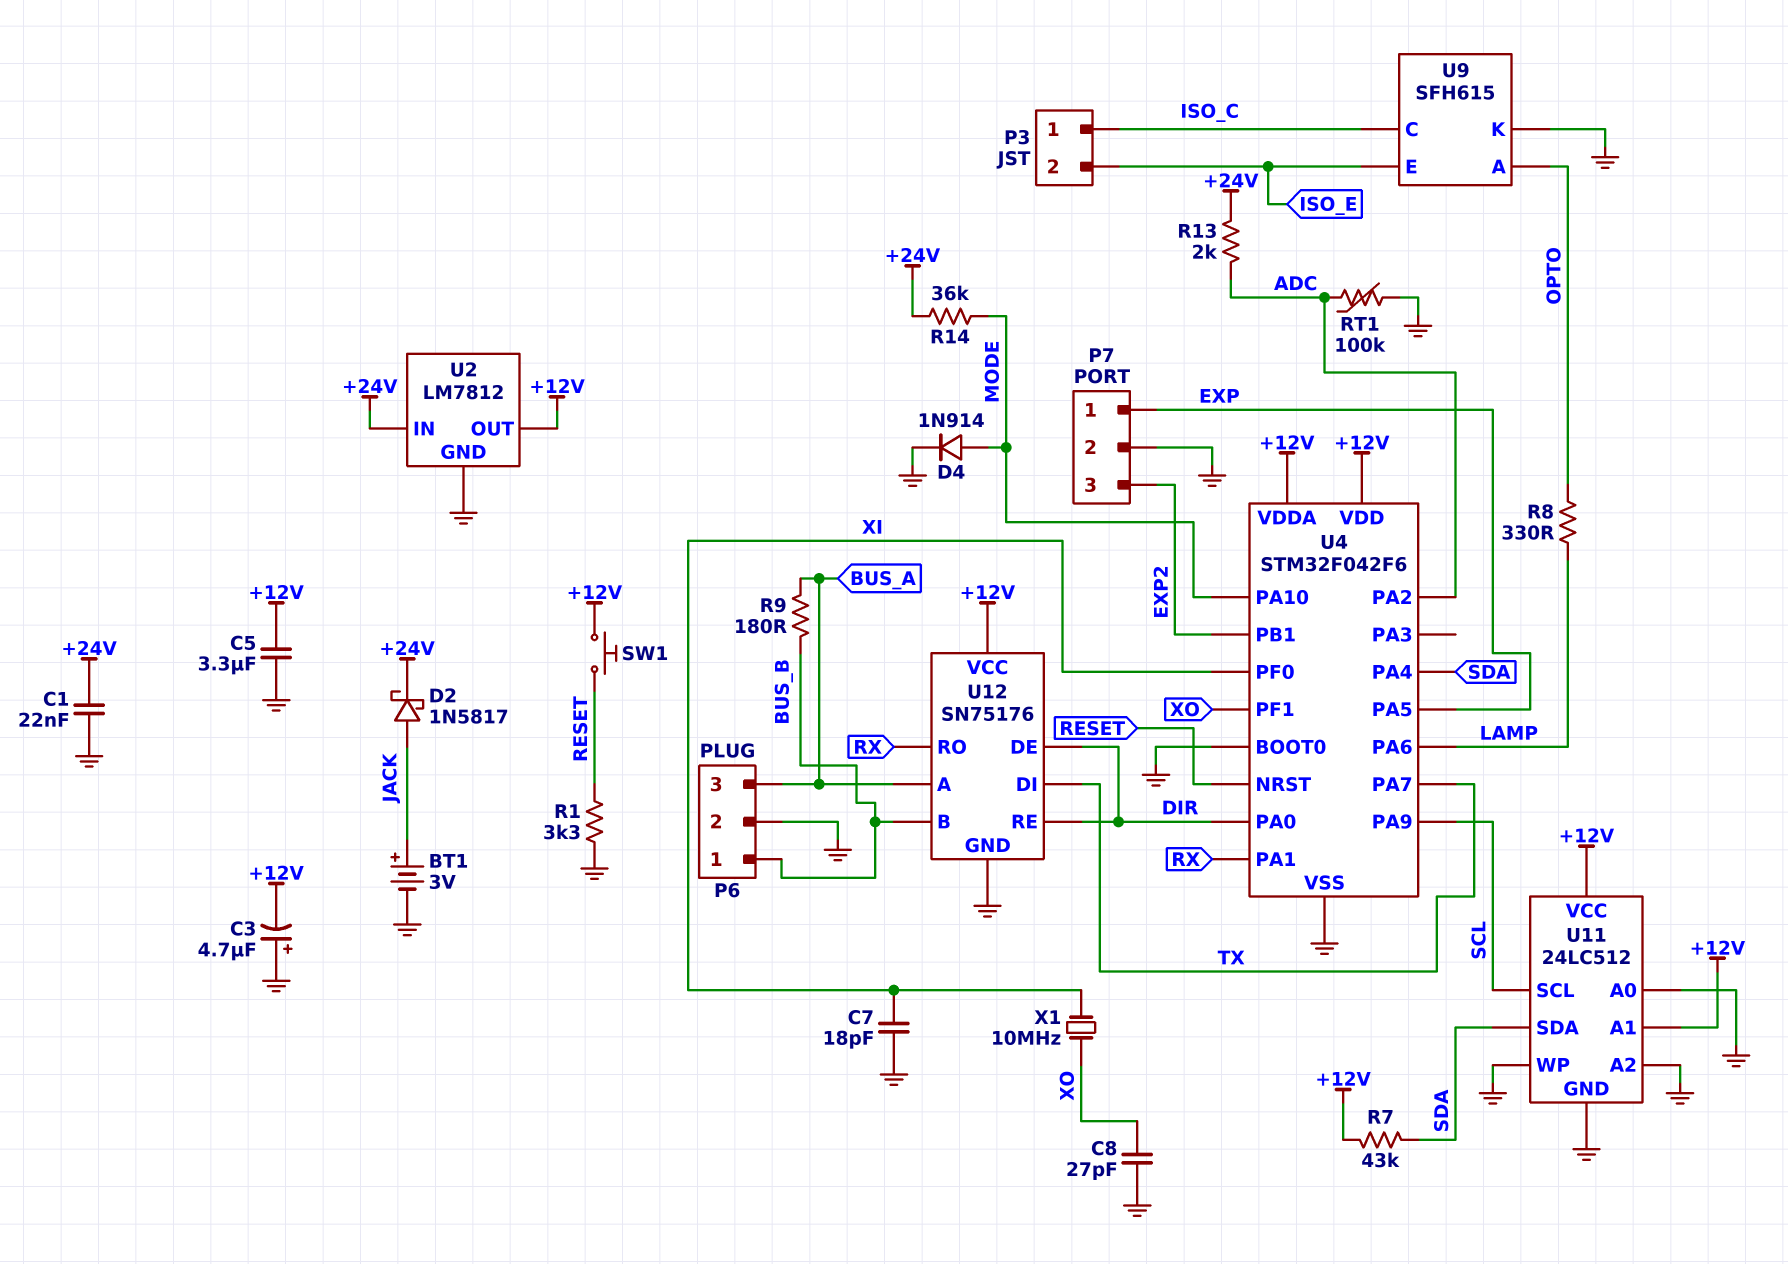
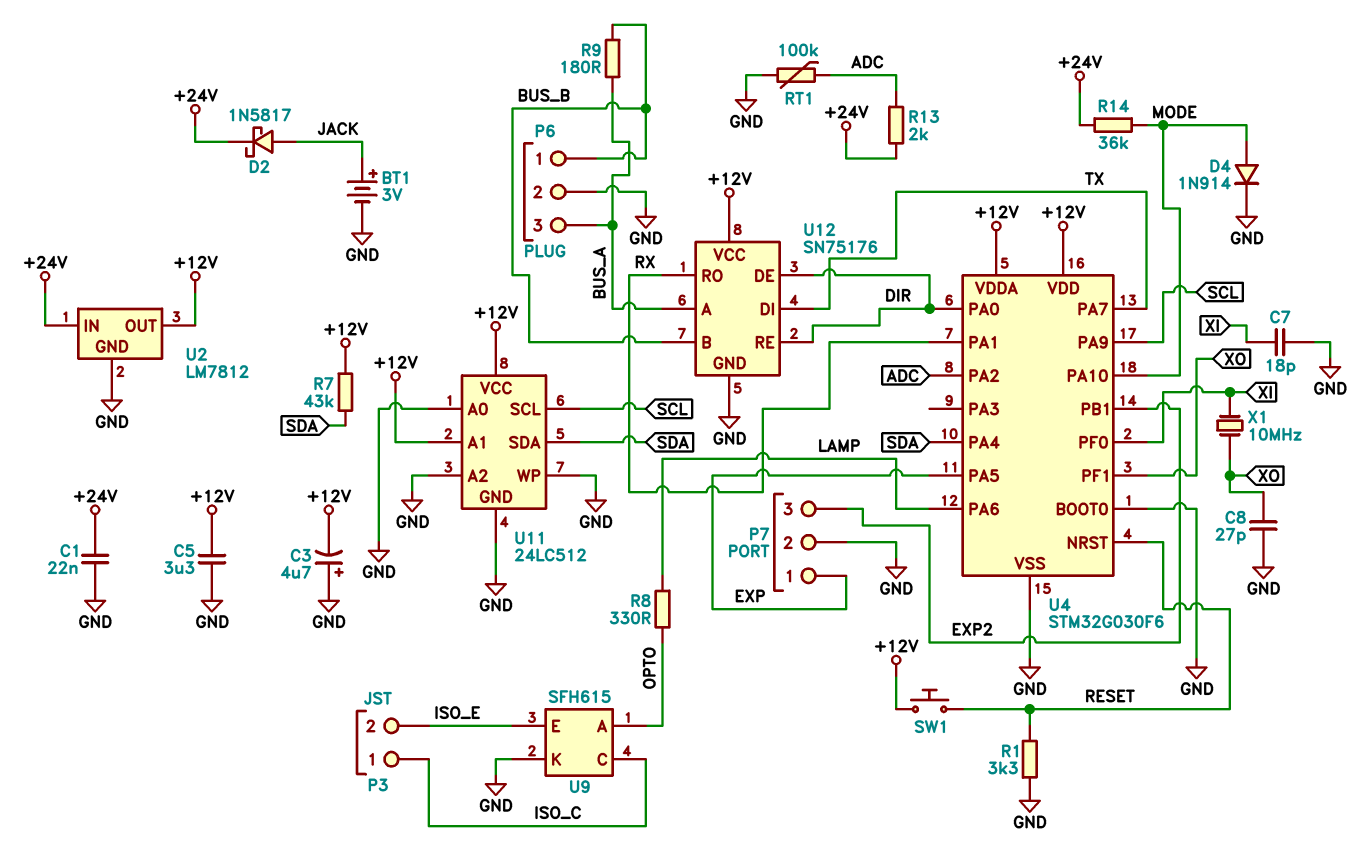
U4: STM32F042F6 -> STM32G030F6

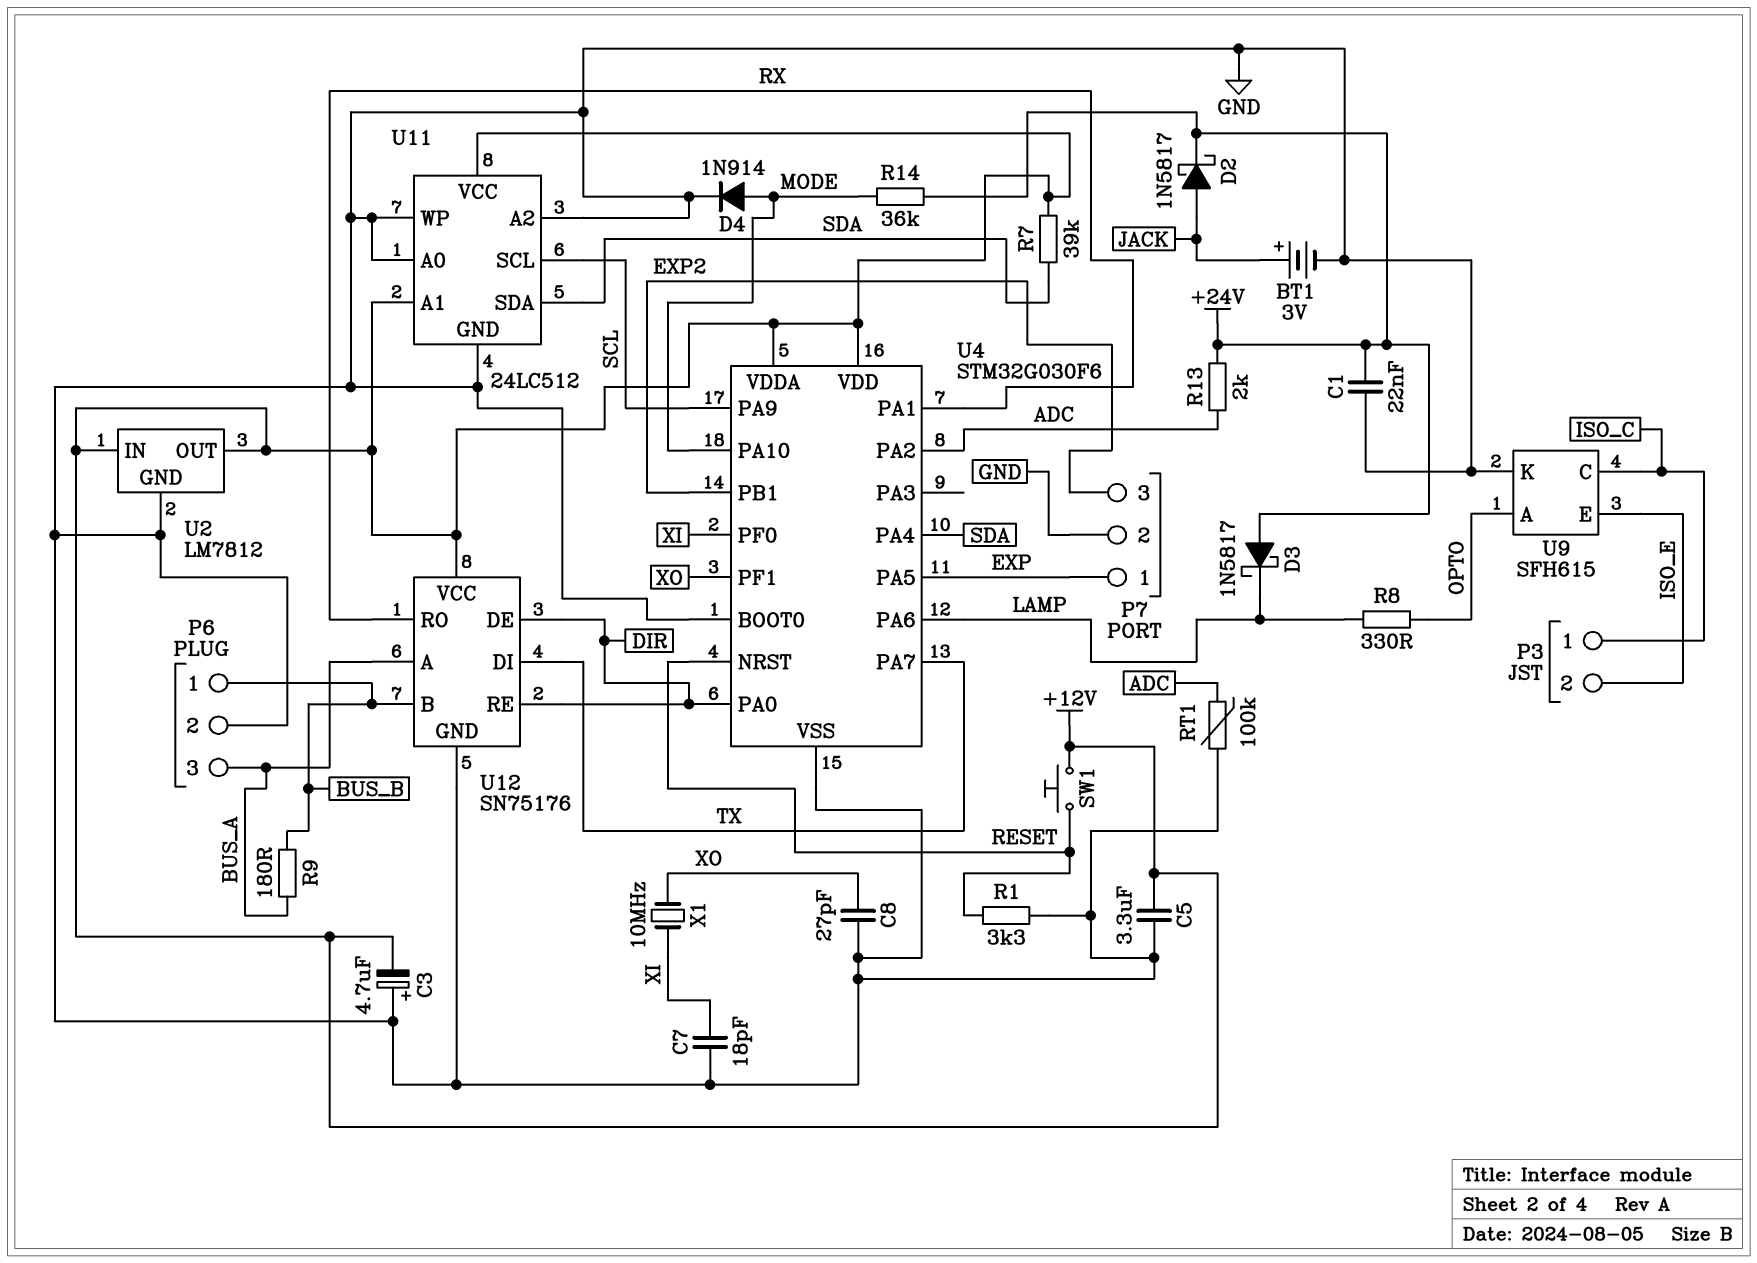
D3: none -> schottky 1N5817 (A +24V, K LAMP)
R7: 43k (+12V, SDA) -> 39k (+12V, SDA)
U2 pin IN: +24V -> +12V

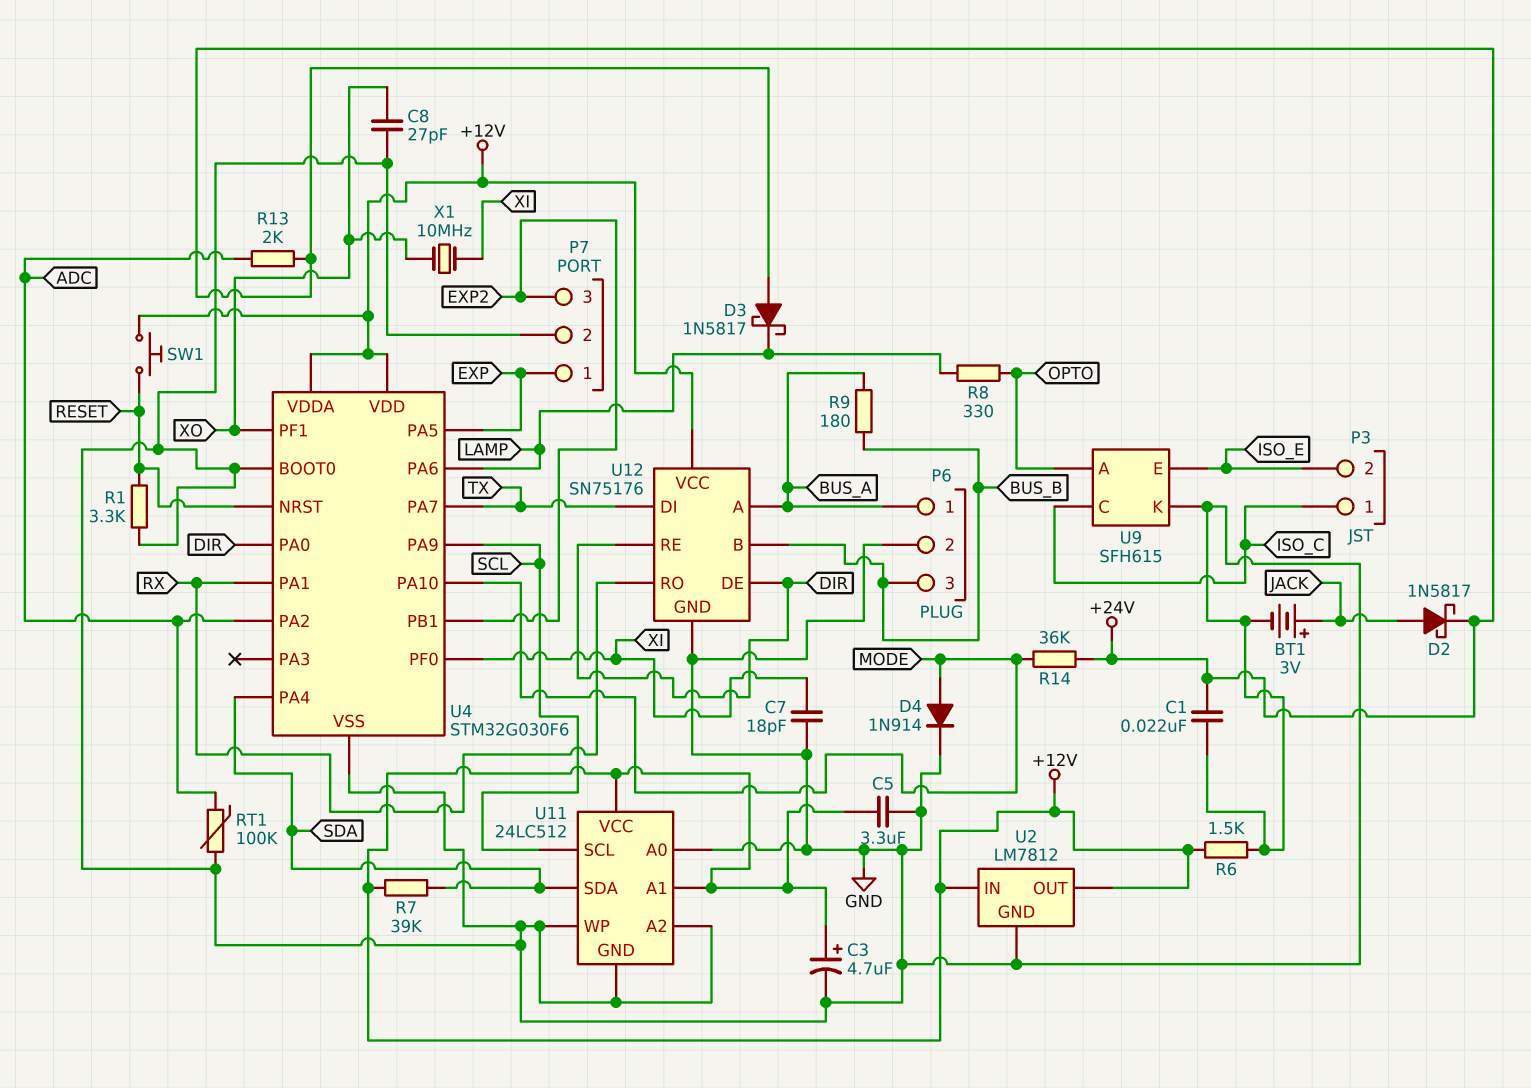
C3: 4.7uF (plus GND, minus +12V) -> 4.7uF (plus +12V, minus GND)
P6 pin 1: BUS_B -> BUS_A
P6 pin 3: BUS_A -> BUS_B
R6: none -> 1.5k (+12V, GND)

